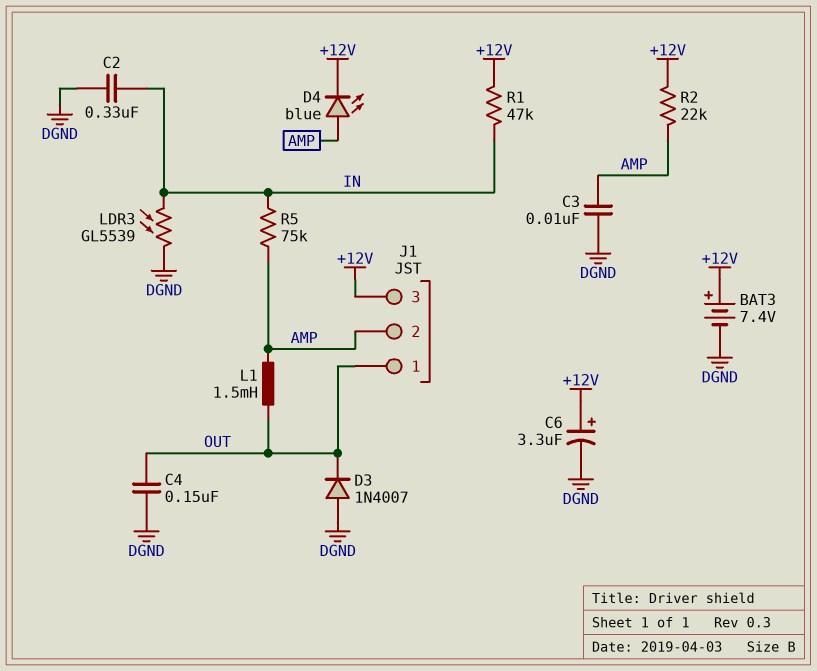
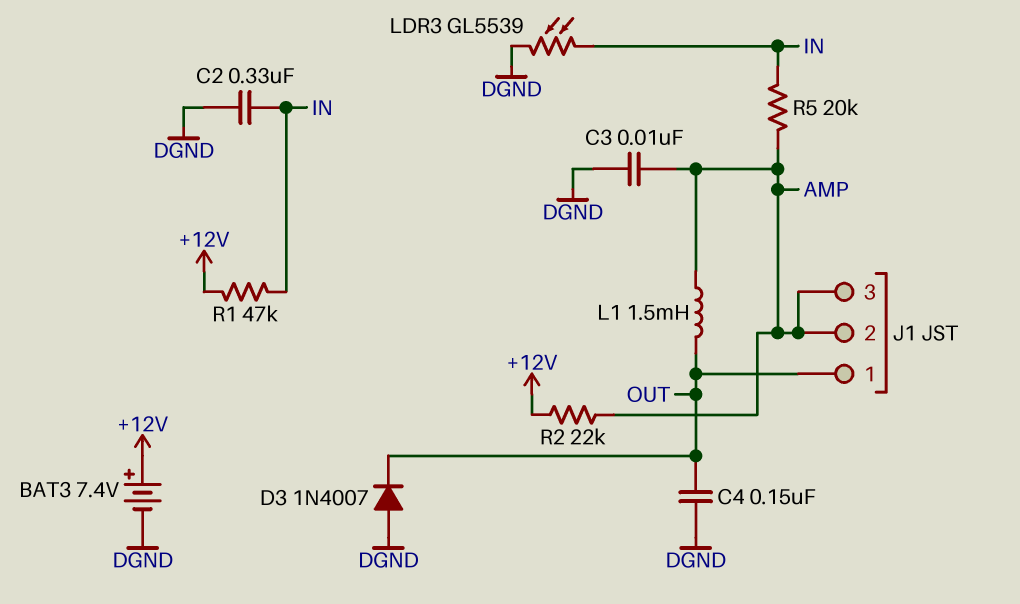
C6: 3.3uF (plus +12V, minus DGND) -> none
D4: LED blue (A AMP, K +12V) -> none
J1 pin 3: +12V -> AMP
R5: 75k (AMP, IN) -> 20k (AMP, IN)

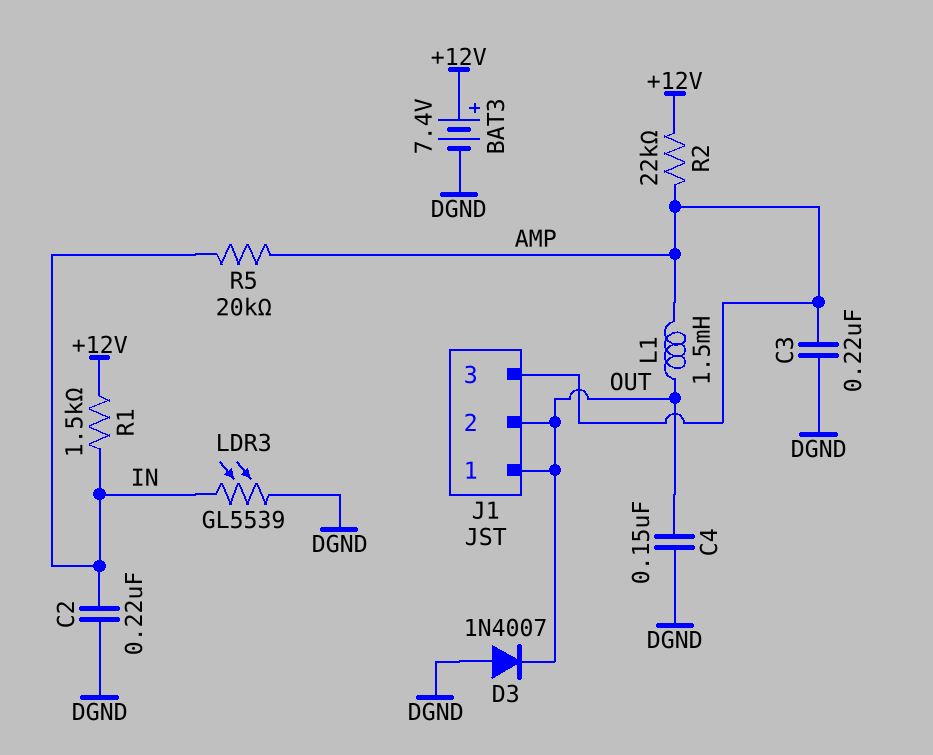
C2: 330nF (DGND, IN) -> 220nF (DGND, IN)
C3: 10nF (AMP, DGND) -> 220nF (AMP, DGND)
J1 pin 2: AMP -> OUT
R1: 47k (+12V, IN) -> 1.5k (+12V, IN)

